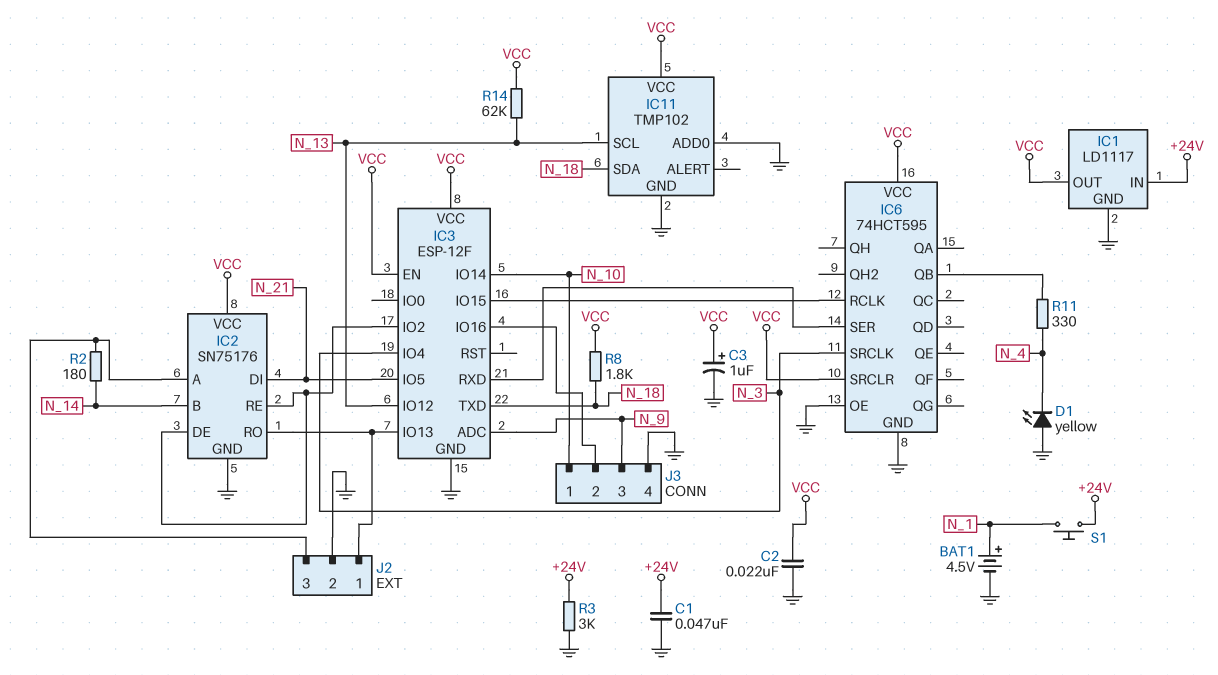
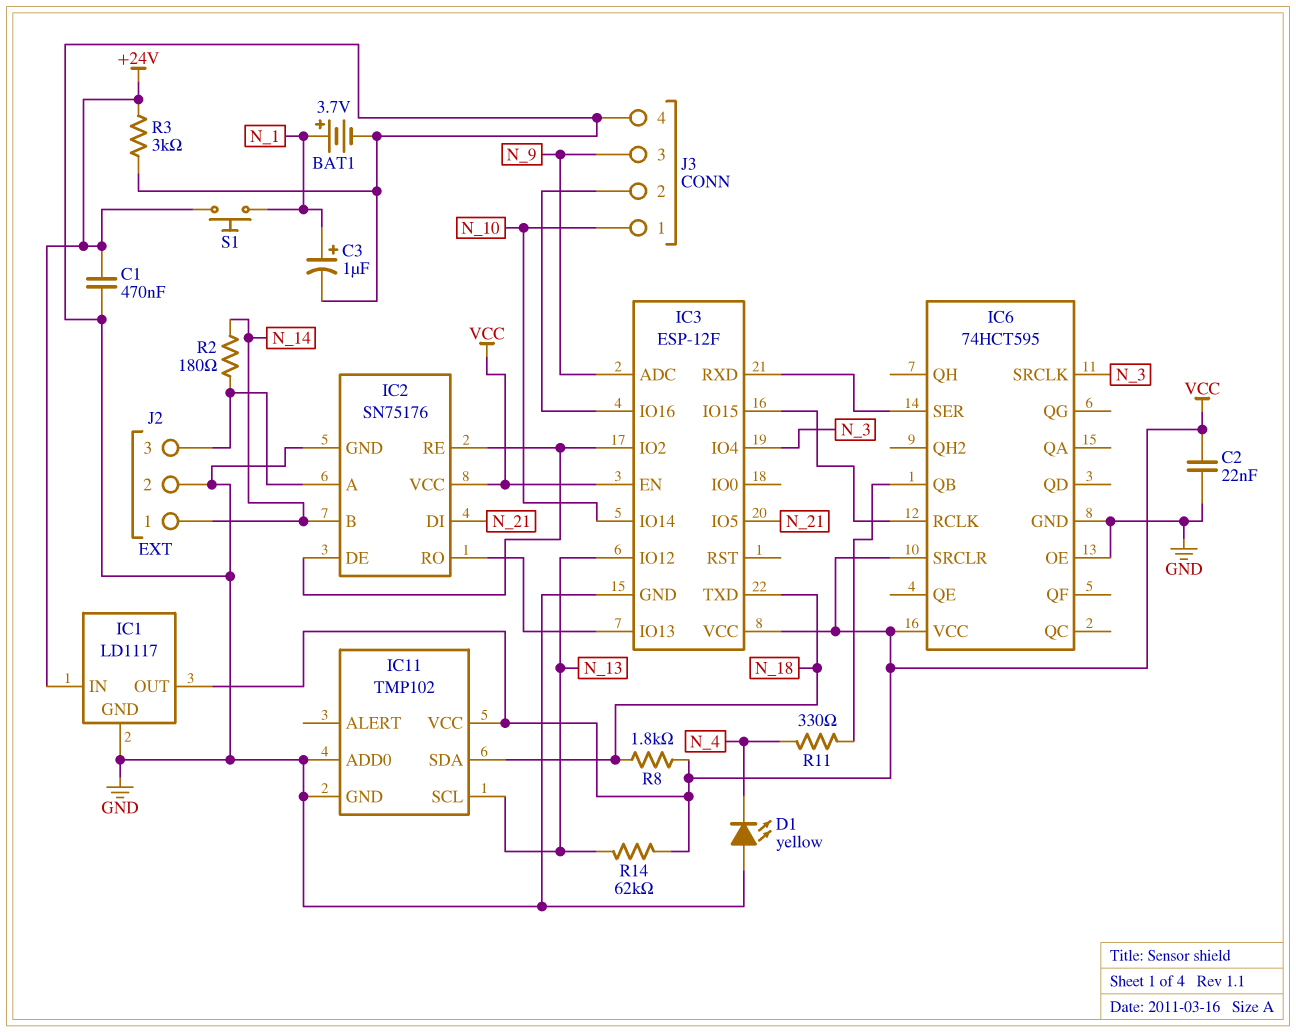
BAT1: 4.5V (plus N_1, minus GND) -> 3.7V (plus N_1, minus GND)
C1: 47nF (+24V, GND) -> 470nF (+24V, GND)
C3: 1uF (plus VCC, minus GND) -> 1uF (plus N_1, minus GND)
J2 pin 1: IC2/RO -> N_14

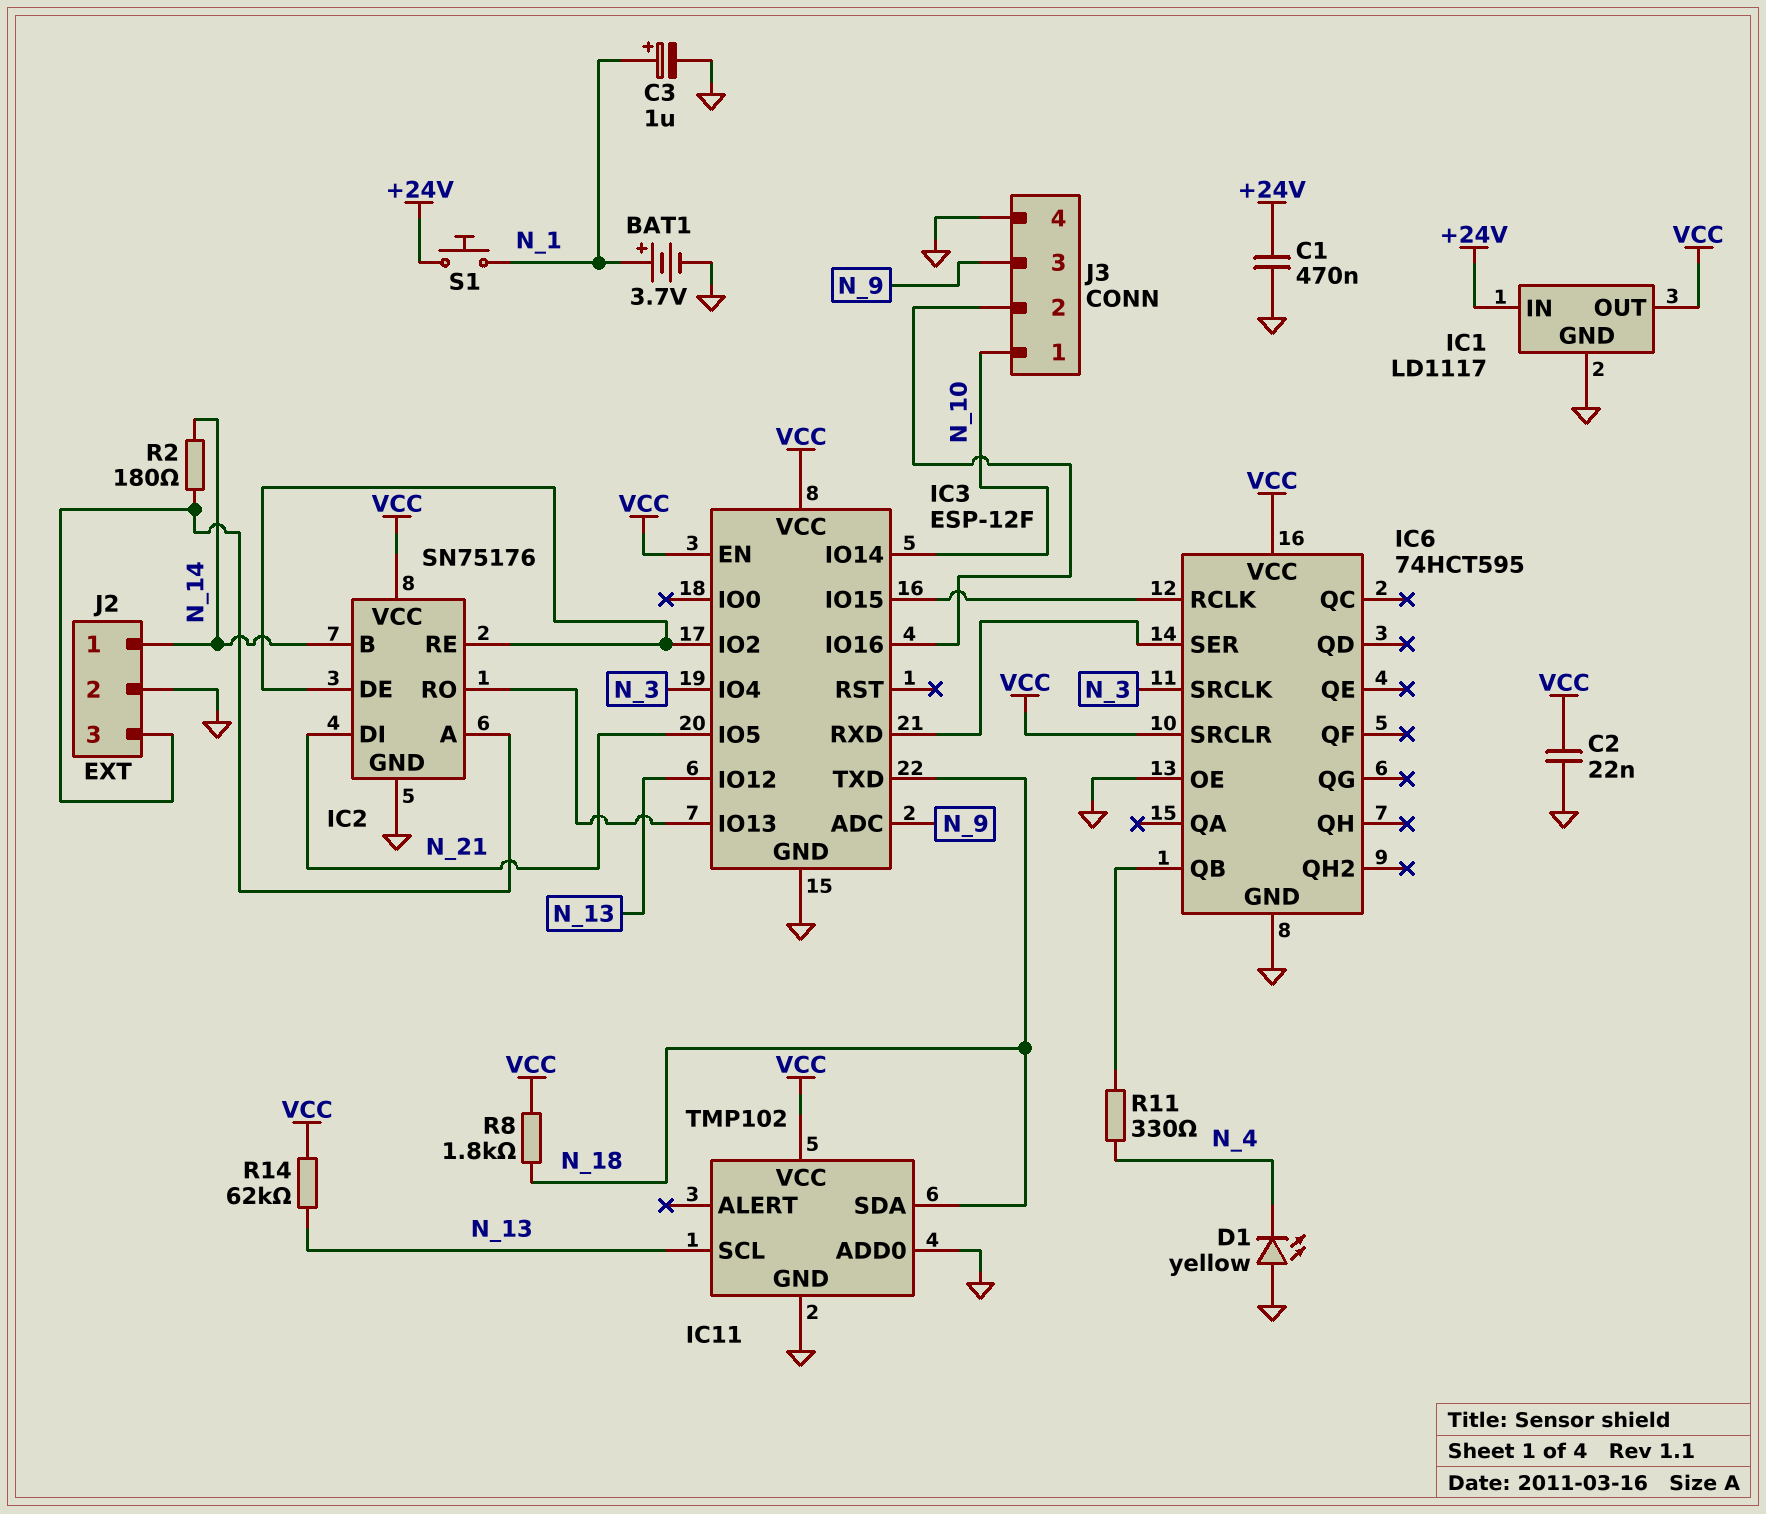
R3: 3k (+24V, GND) -> none

